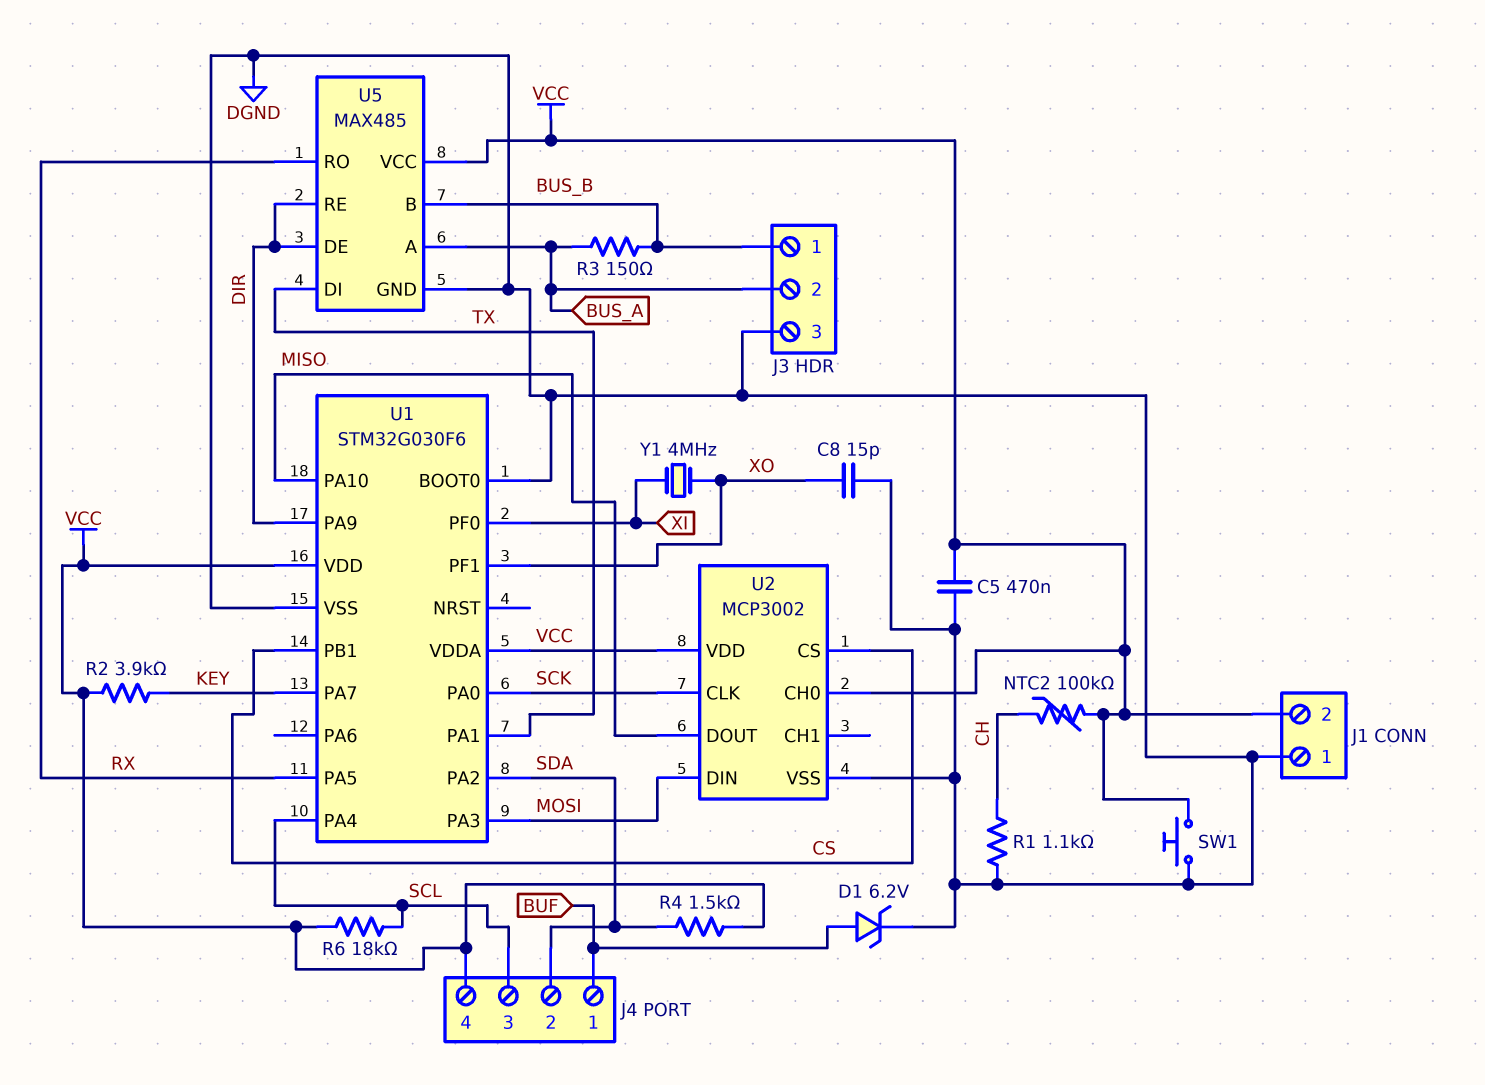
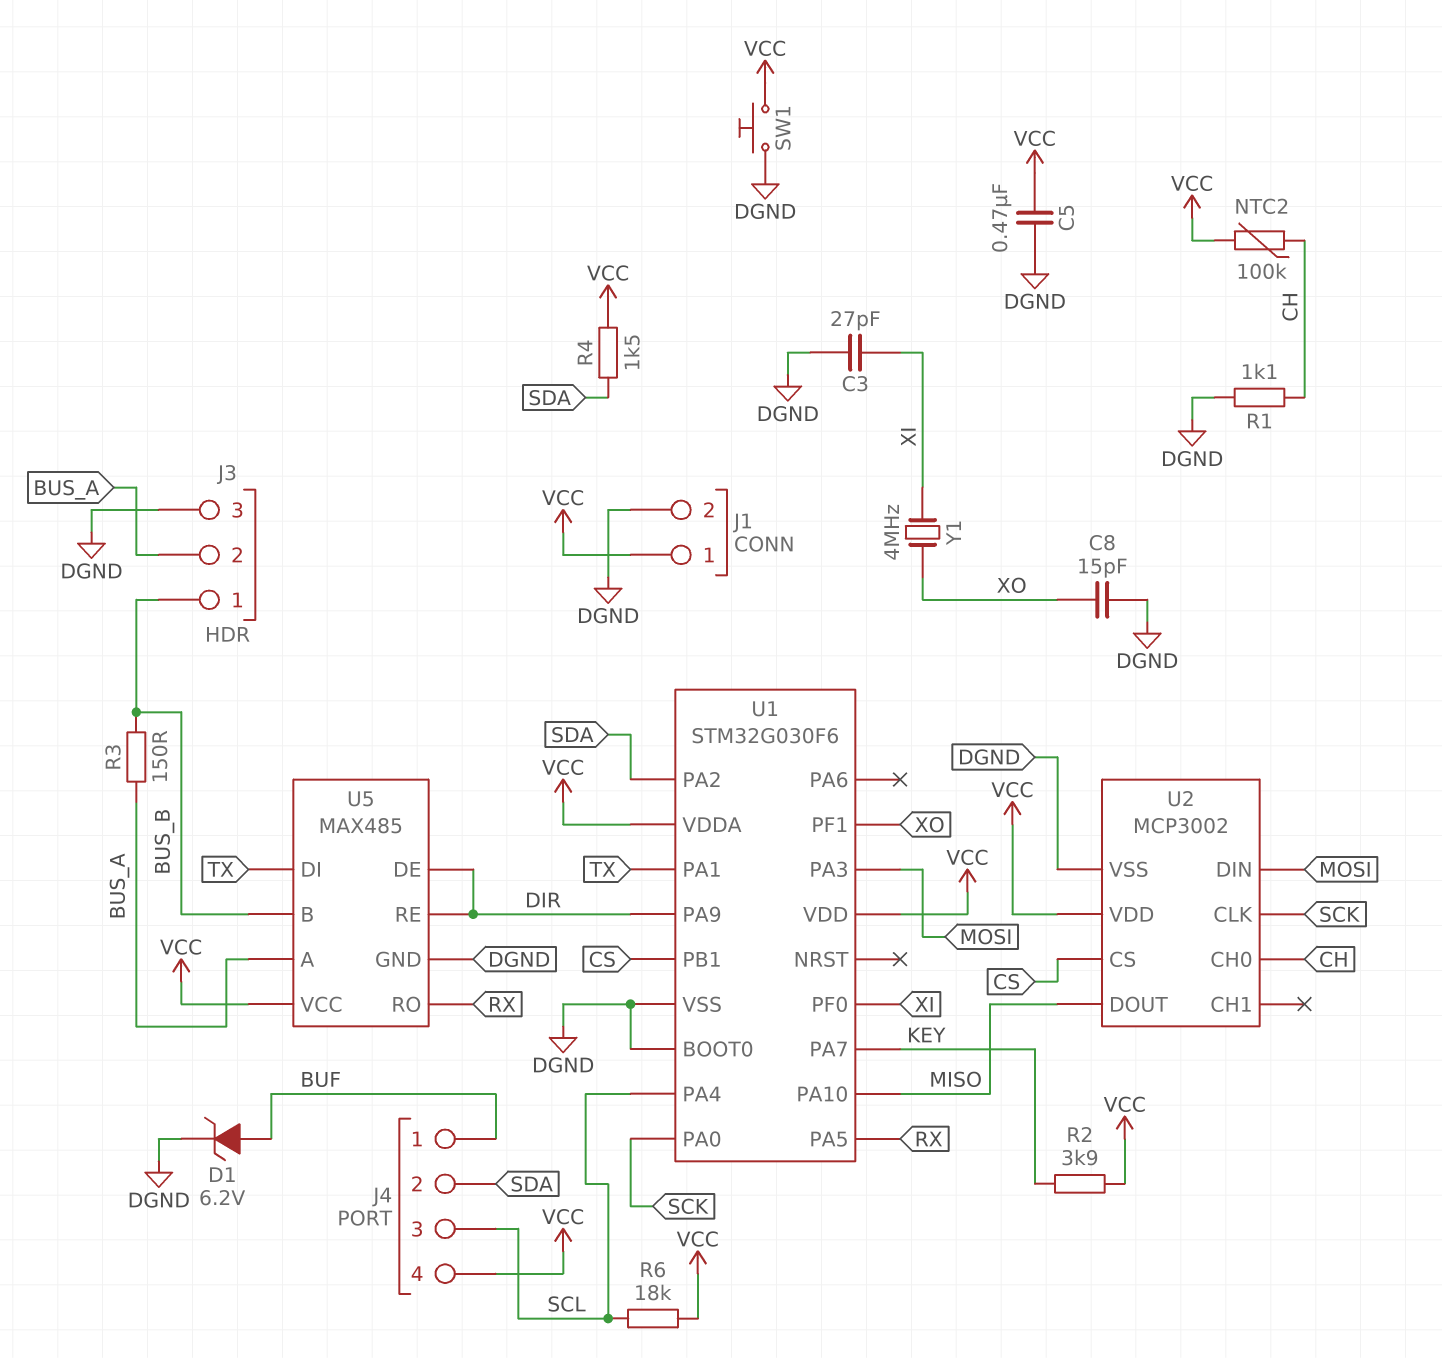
C3: none -> 27pF (DGND, XI)
J1 pin 1: DGND -> VCC
J1 pin 2: VCC -> DGND
U2 pin CH0: VCC -> CH

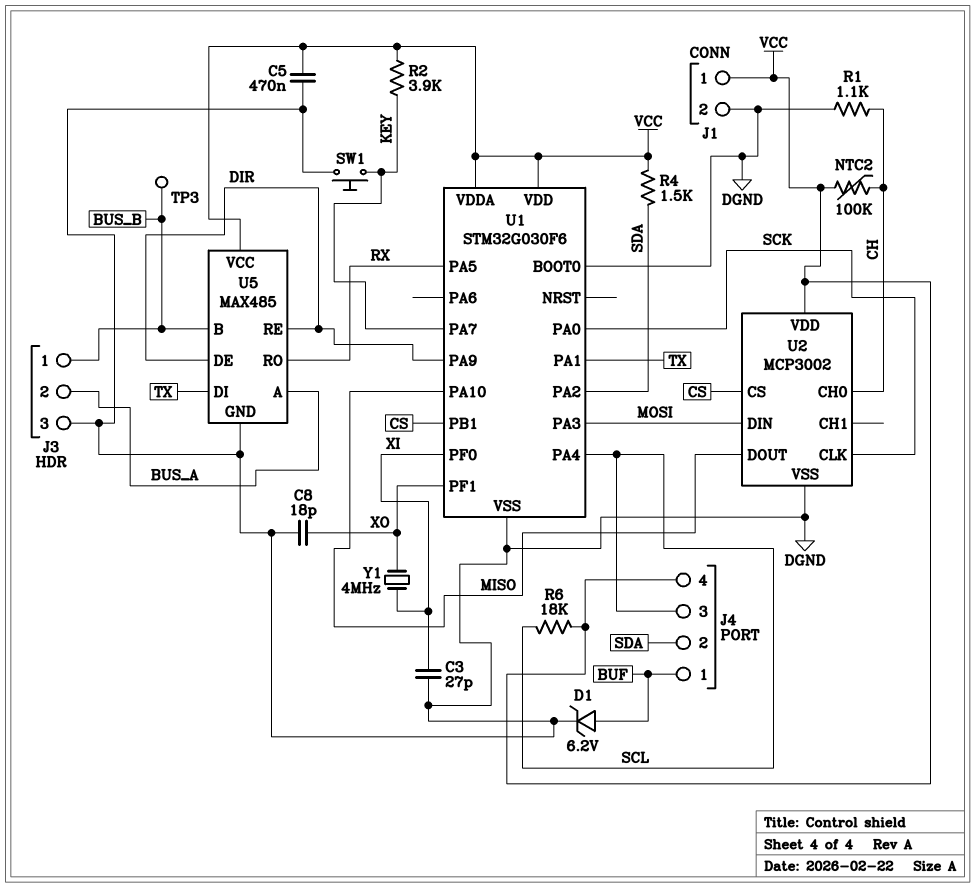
C8: 15pF (DGND, XO) -> 18pF (DGND, XO)
R3: 150 (BUS_A, BUS_B) -> none
SW1: button (DGND, VCC) -> button (DGND, KEY)
TP3: none -> test point (BUS_B)

